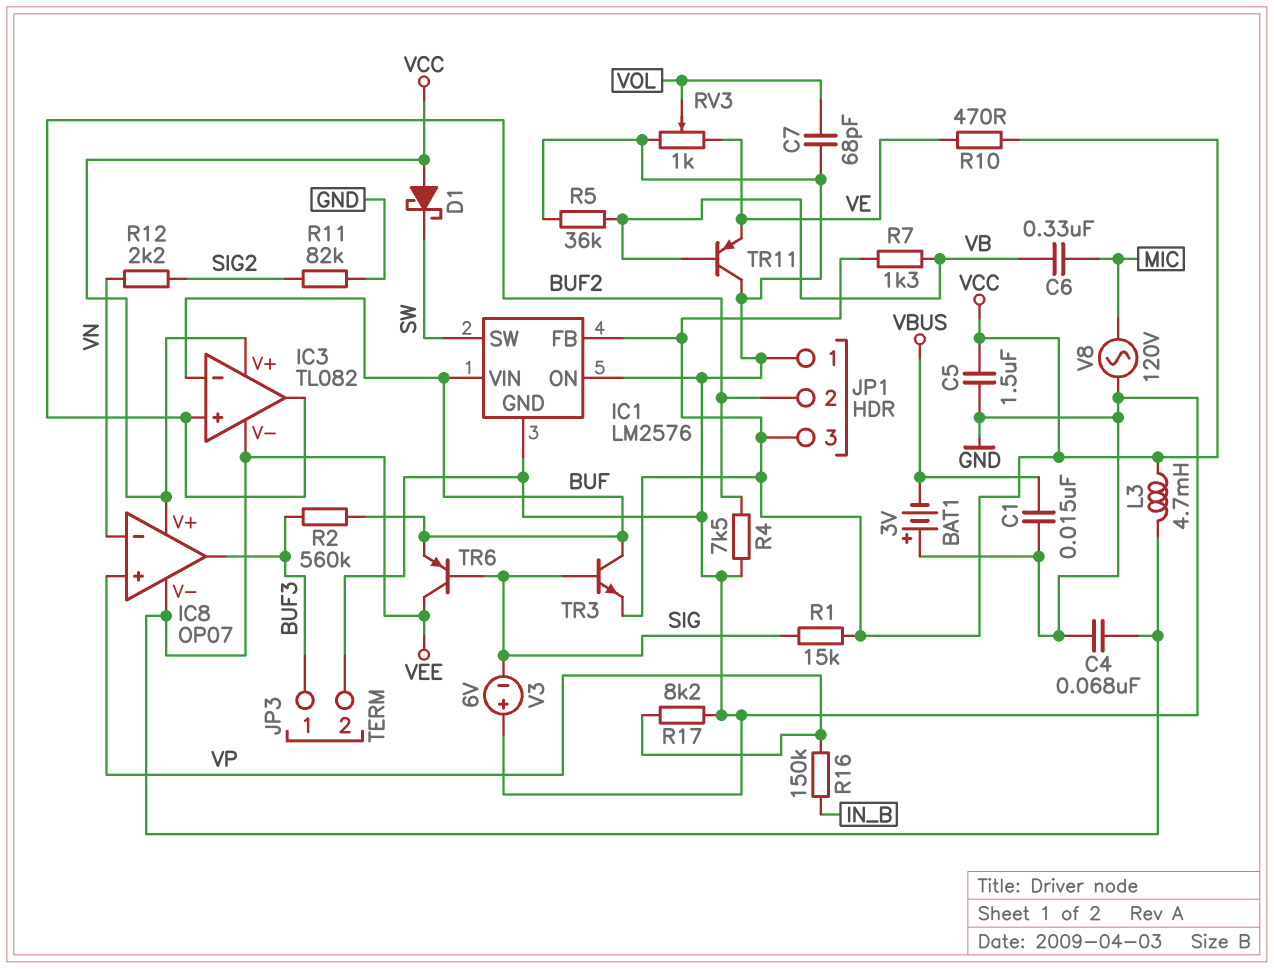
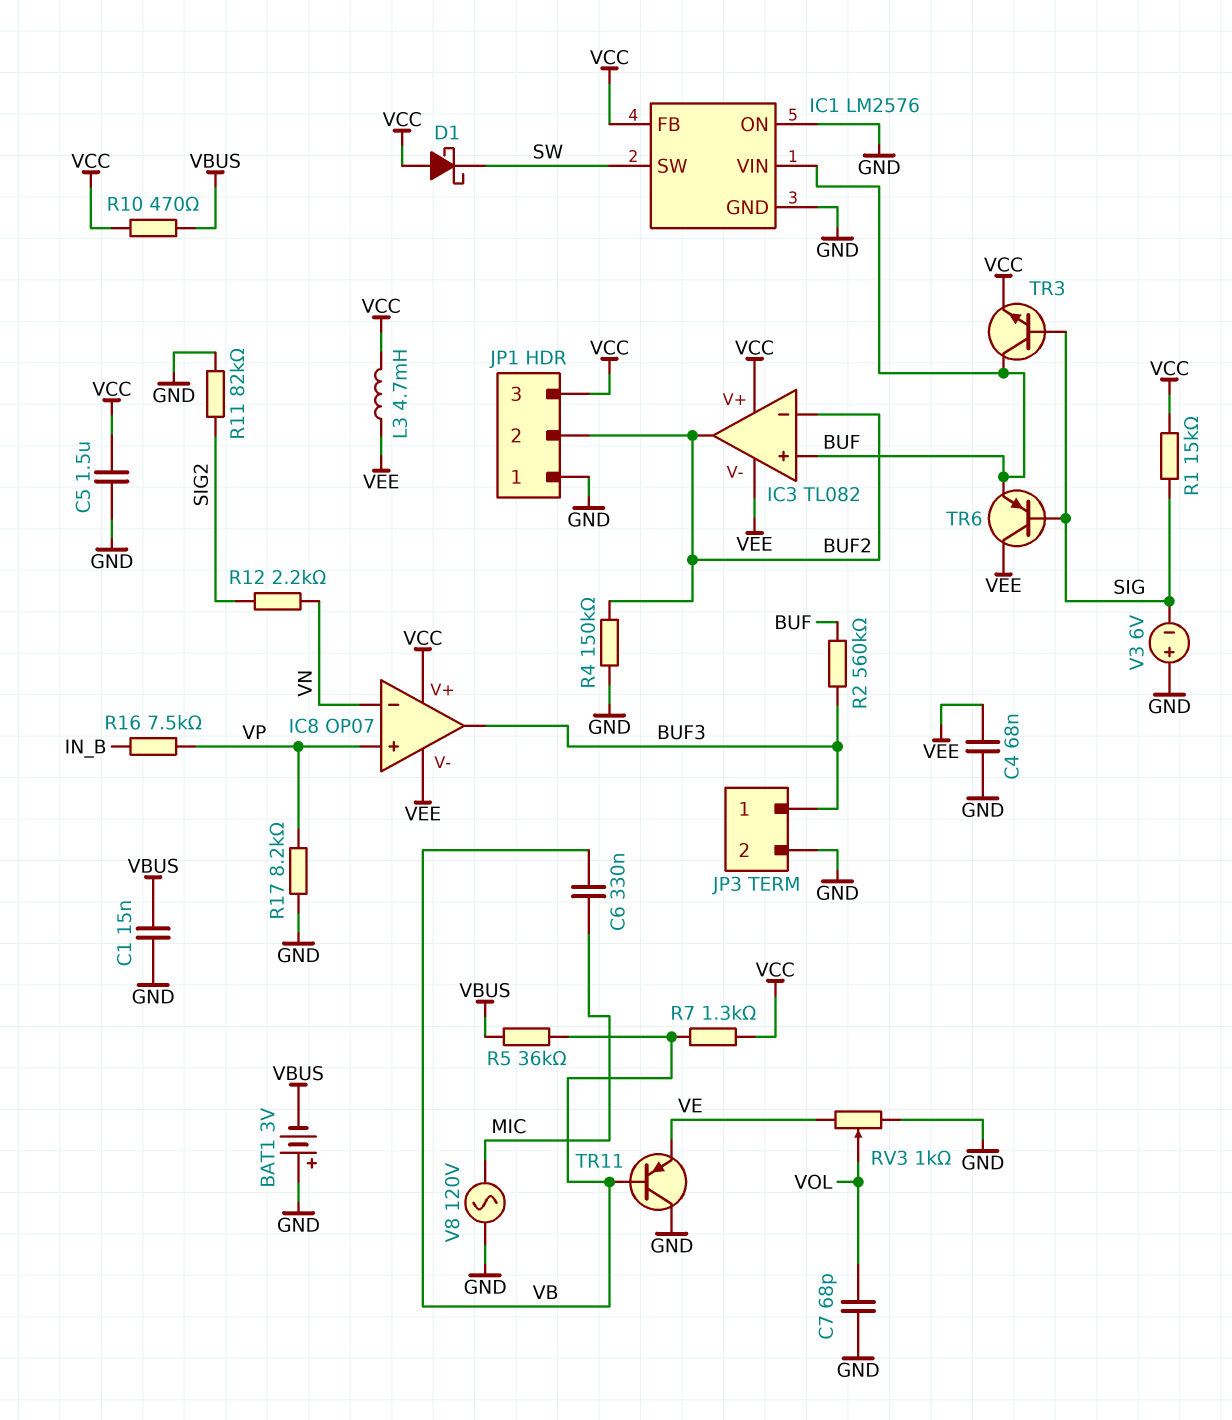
IC3 pin in+: BUF2 -> BUF
IC3 pin in-: BUF -> BUF2
R4: 7.5k (BUF2, GND) -> 150k (BUF2, GND)
R5: 36k (GND, VB) -> 36k (VB, VBUS)
R10: 470 (VCC, VE) -> 470 (VBUS, VCC)
R16: 150k (IN_B, VP) -> 7.5k (IN_B, VP)

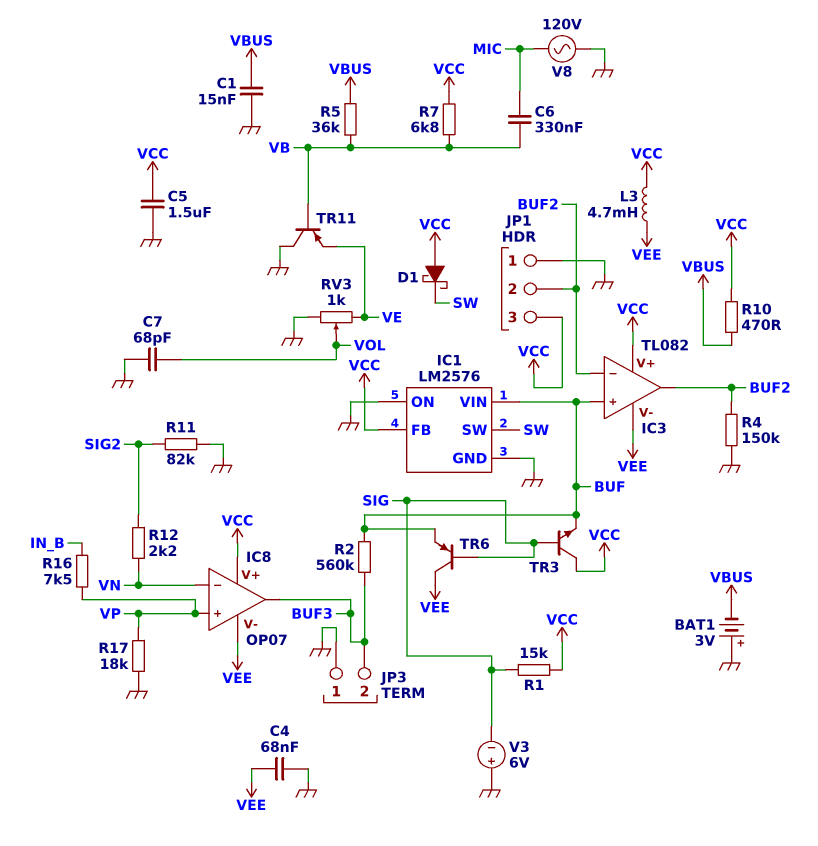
JP3 pin 1: BUF3 -> GND
JP3 pin 2: GND -> BUF3
R7: 1.3k (VB, VCC) -> 6.8k (VB, VCC)
R17: 8.2k (GND, VP) -> 18k (GND, VP)
TR3: NPN (B SIG, C BUF, E VCC) -> NPN (B SIG, C VCC, E BUF)

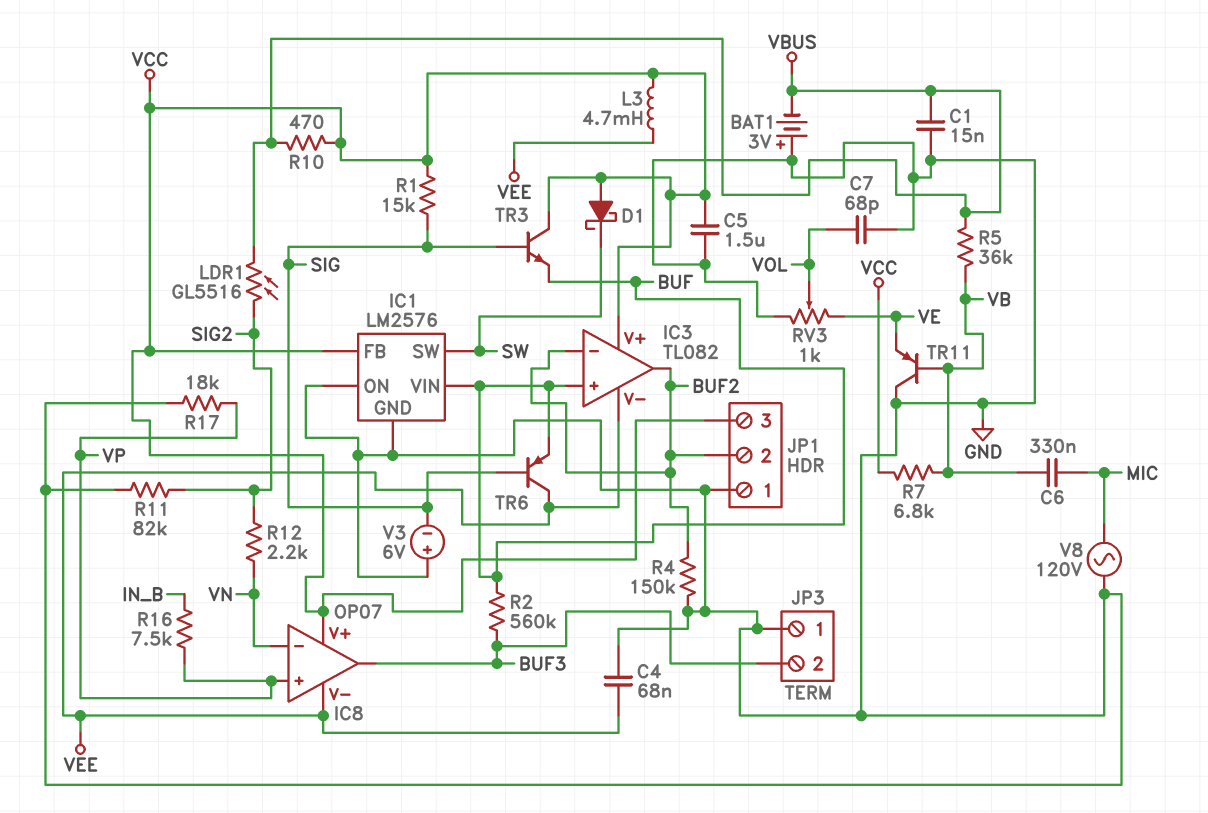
LDR1: none -> GL5516 (SIG2, VBUS)

